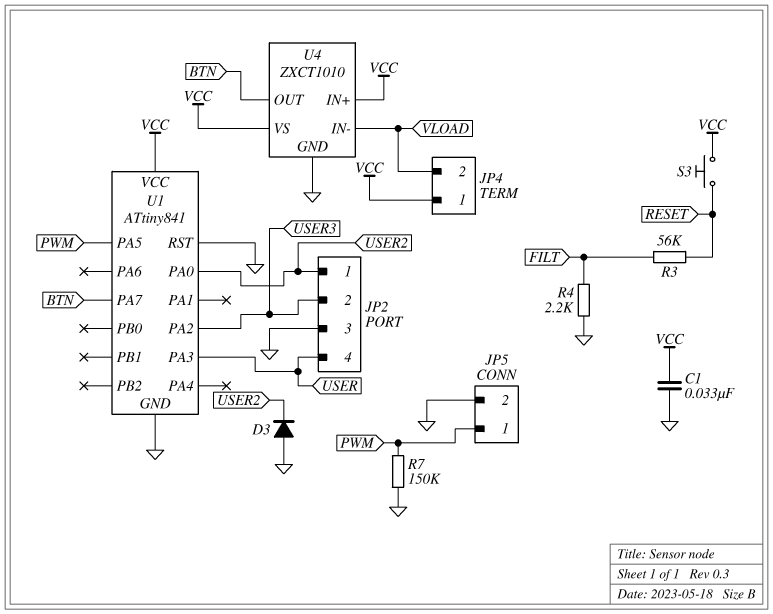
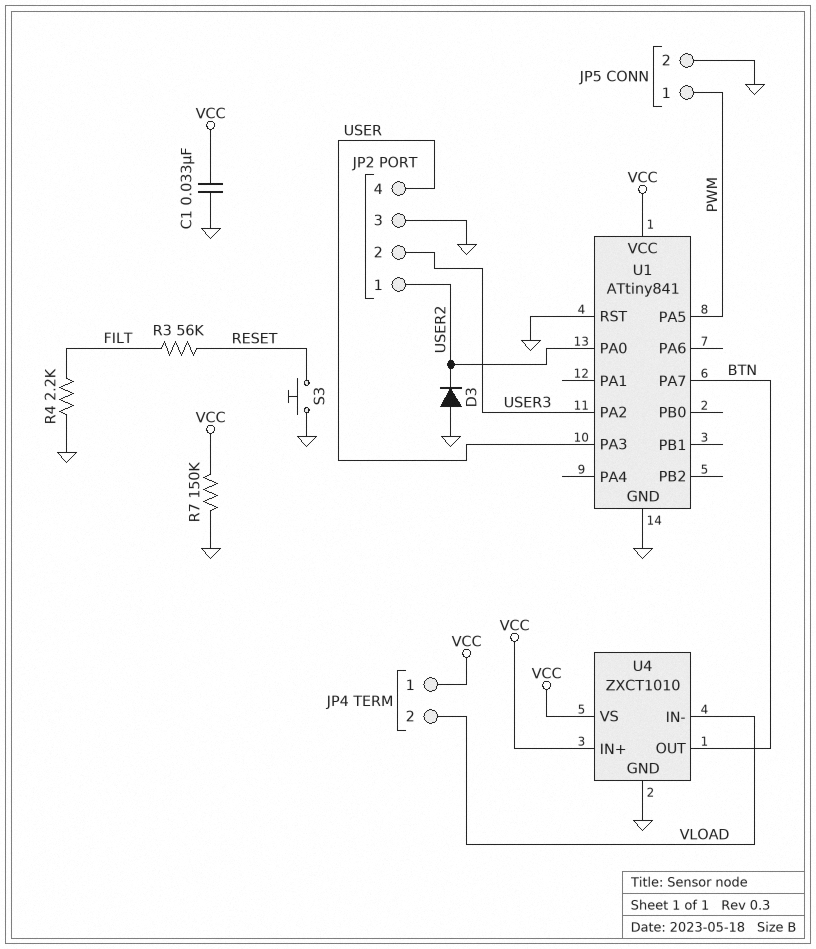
R7: 150k (GND, PWM) -> 150k (GND, VCC)
S3: button (RESET, VCC) -> button (GND, RESET)

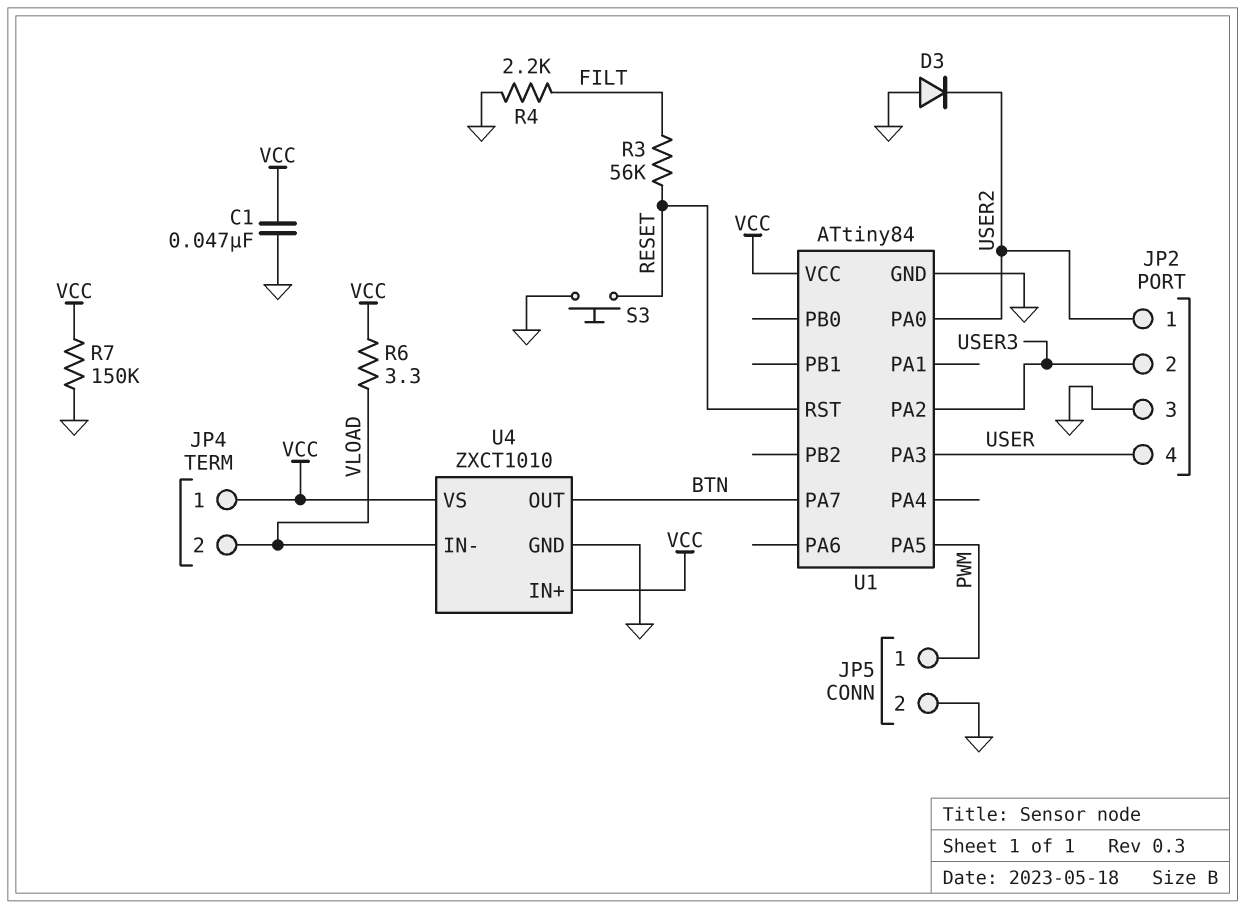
C1: 33nF (GND, VCC) -> 47nF (GND, VCC)
R6: none -> 3.3 (VCC, VLOAD)
U1: ATtiny841 -> ATtiny84
U1 pin RST: GND -> RESET

